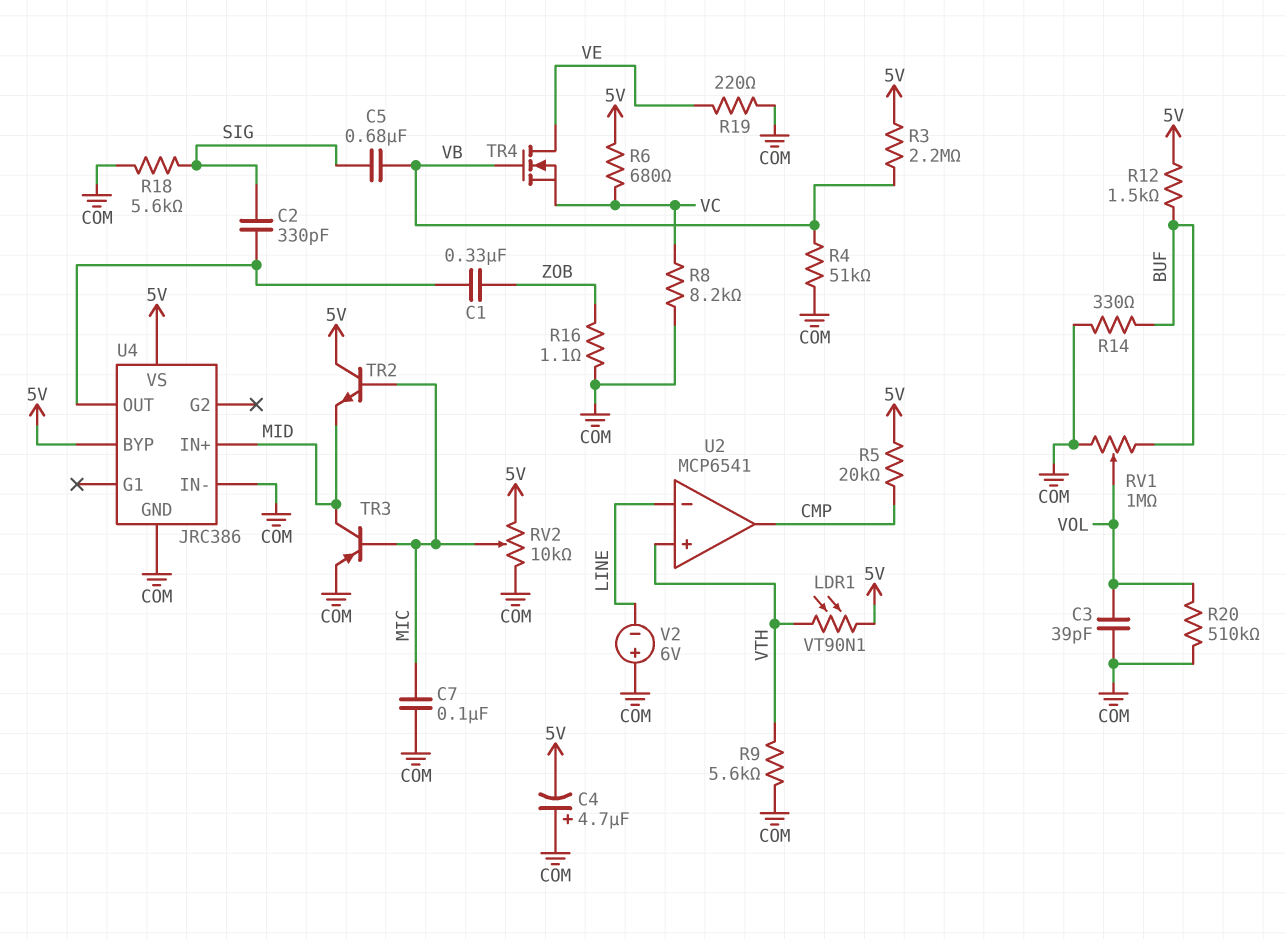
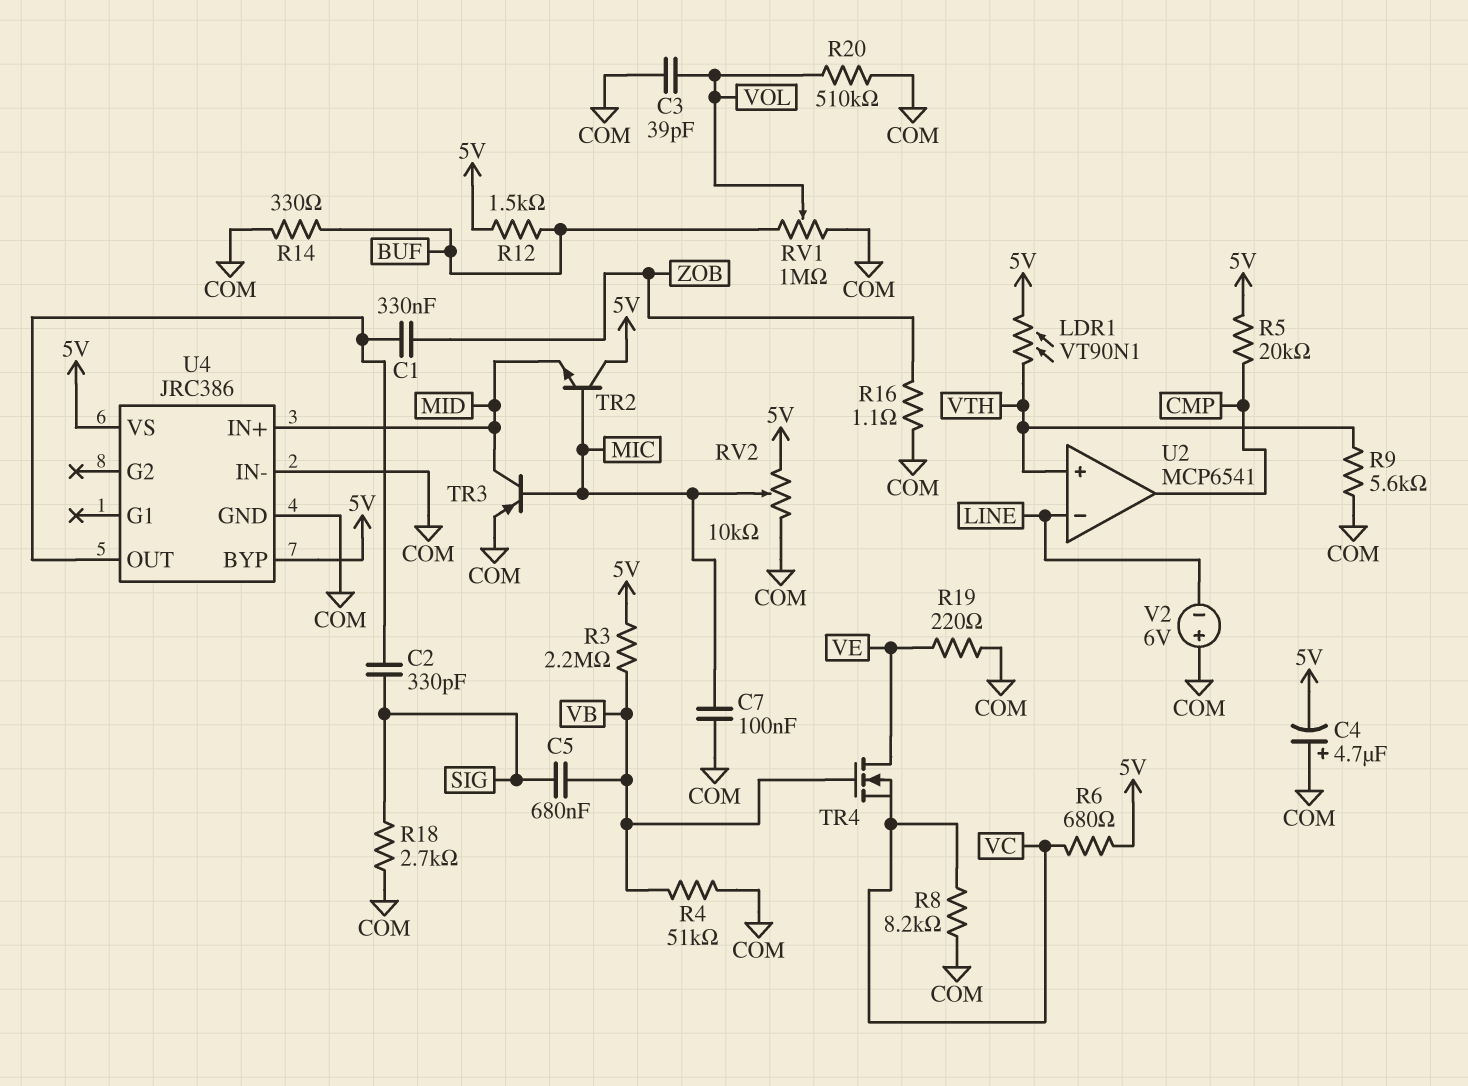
R18: 5.6k (COM, SIG) -> 2.7k (COM, SIG)

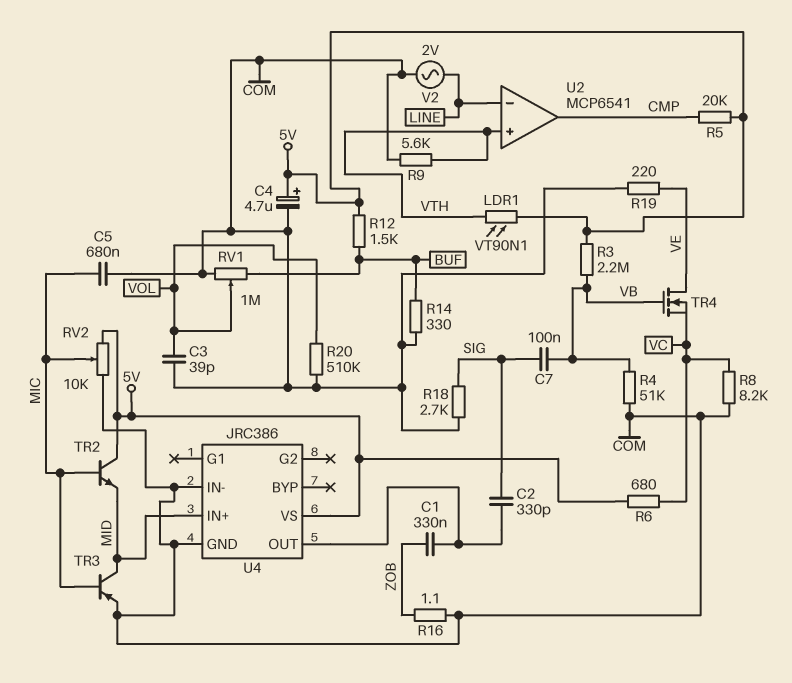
C4: 4.7uF (plus COM, minus 5V) -> 4.7uF (plus 5V, minus COM)
C5: 680nF (SIG, VB) -> 680nF (COM, MIC)
C7: 100nF (COM, MIC) -> 100nF (SIG, VB)
U4 pin BYP: 5V -> none
V2: 6V (plus COM, minus LINE) -> AC 2V (COM, LINE)

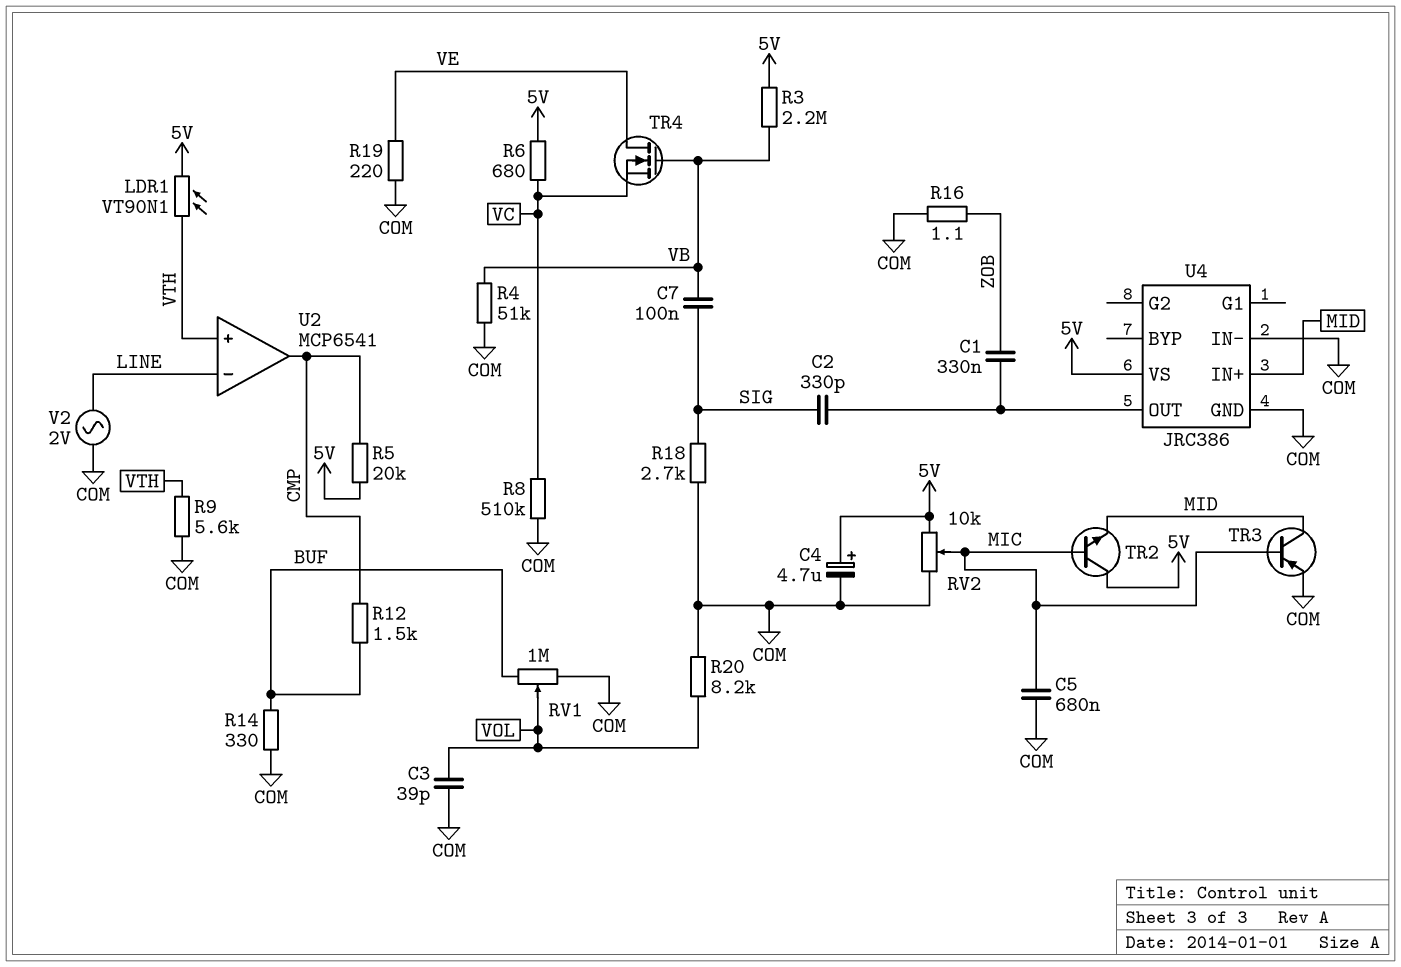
R8: 8.2k (COM, VC) -> 510k (COM, VC)
R12: 1.5k (5V, BUF) -> 1.5k (BUF, CMP)
R20: 510k (COM, VOL) -> 8.2k (COM, VOL)

